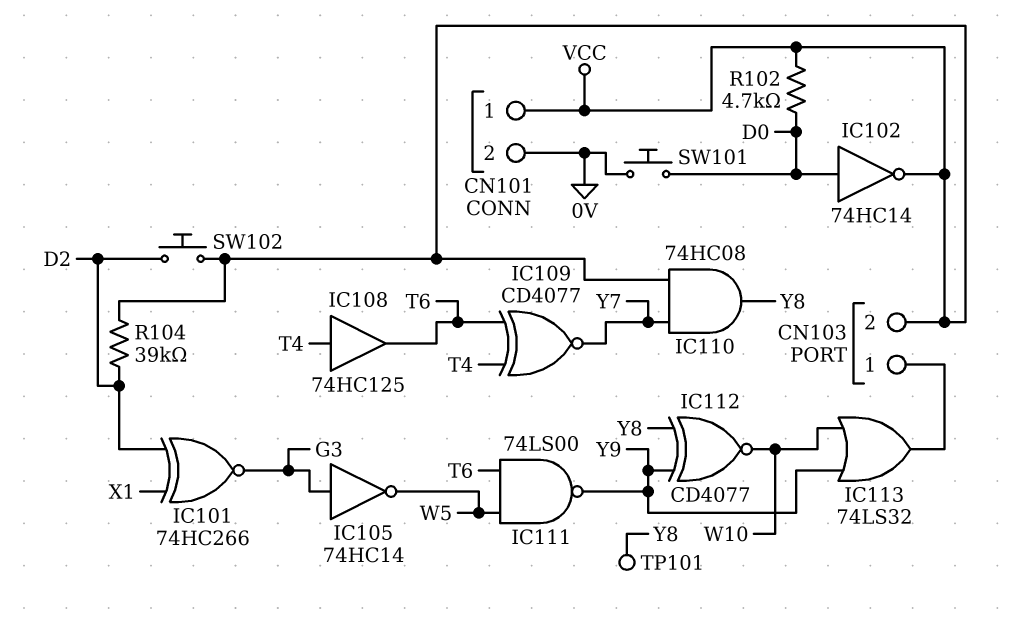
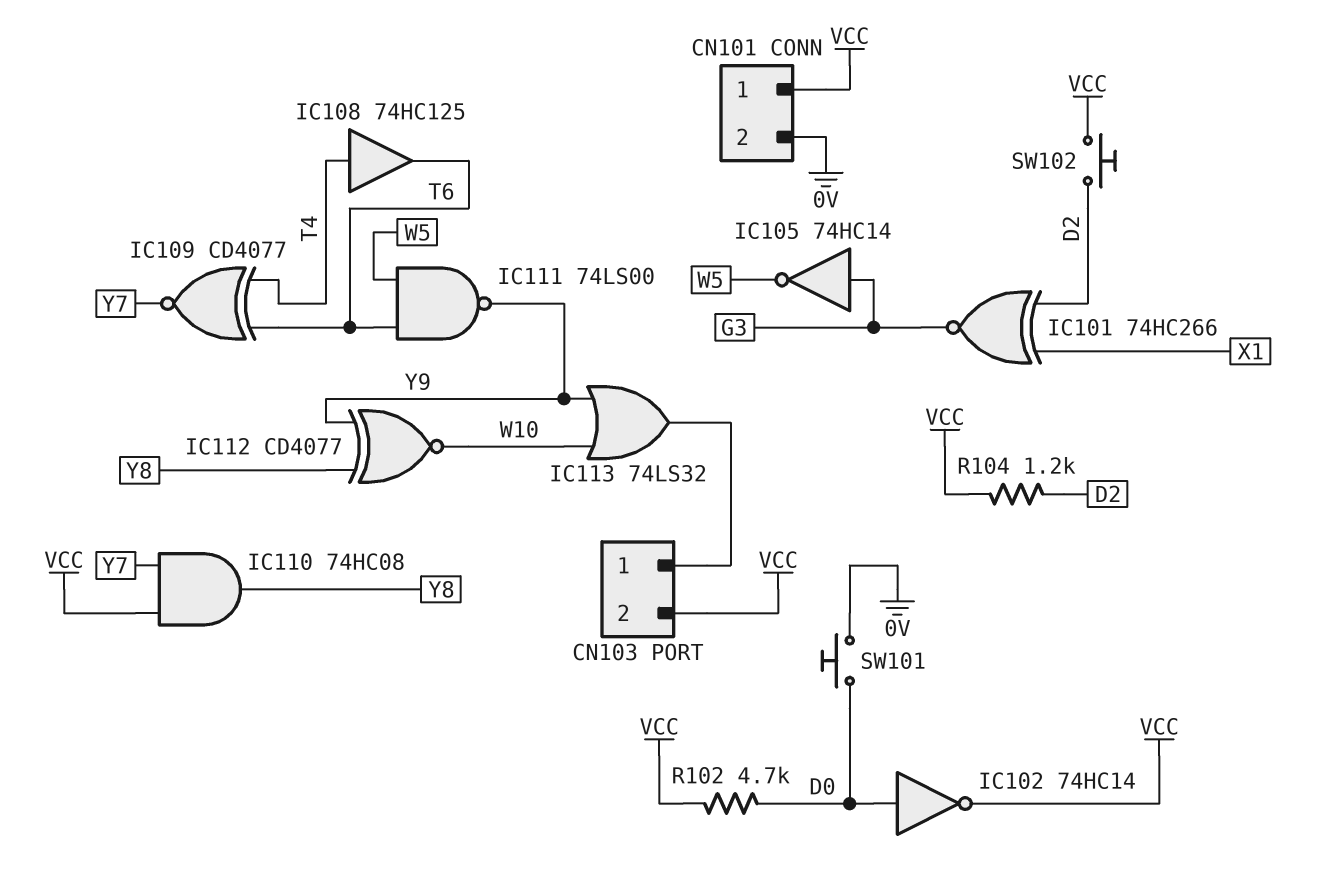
R104: 39k (D2, VCC) -> 1.2k (D2, VCC)
TP101: test point (Y8) -> none

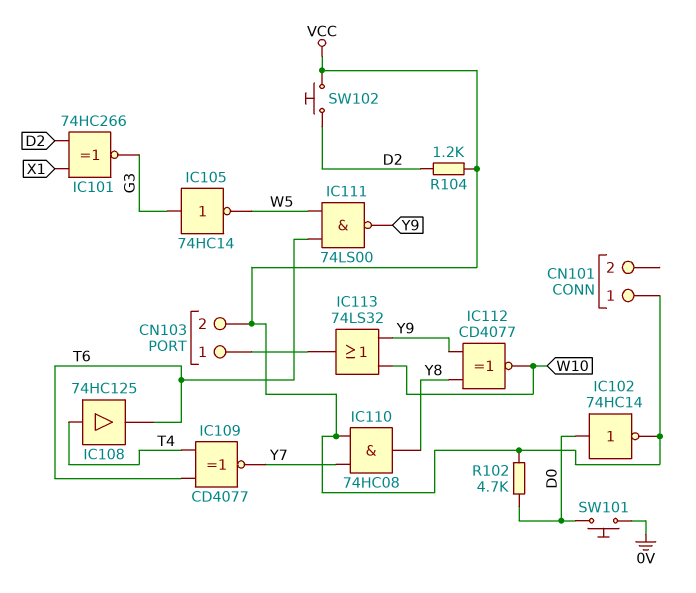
CN101 pin 2: 0V -> none

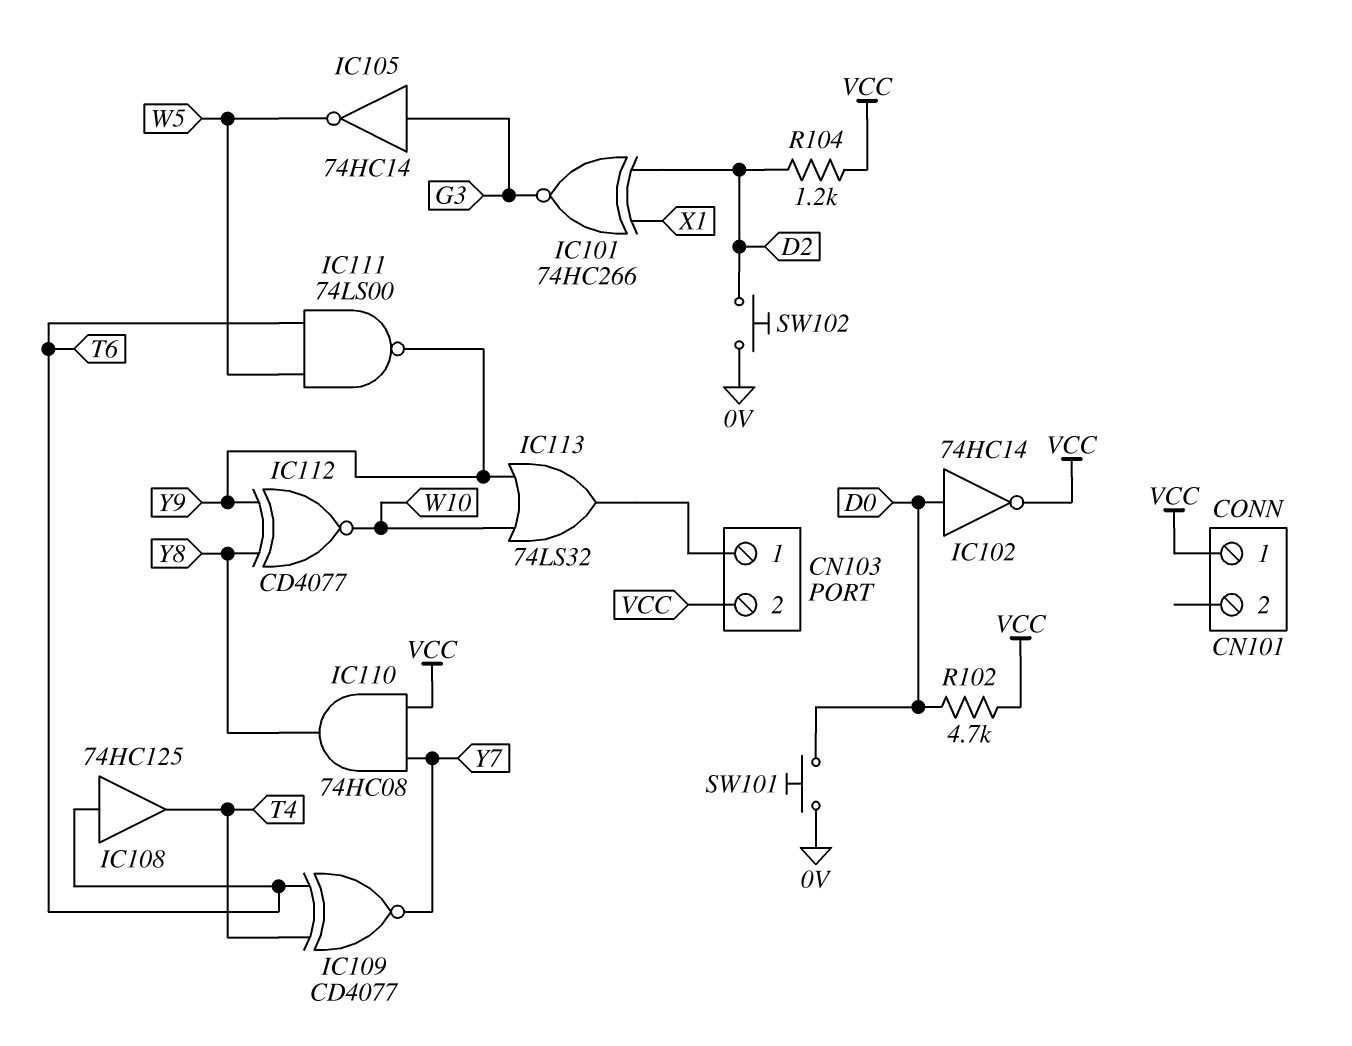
IC108: buffer 74HC125 (in T4, out T6) -> buffer 74HC125 (in T6, out T4)
SW102: button (D2, VCC) -> button (0V, D2)

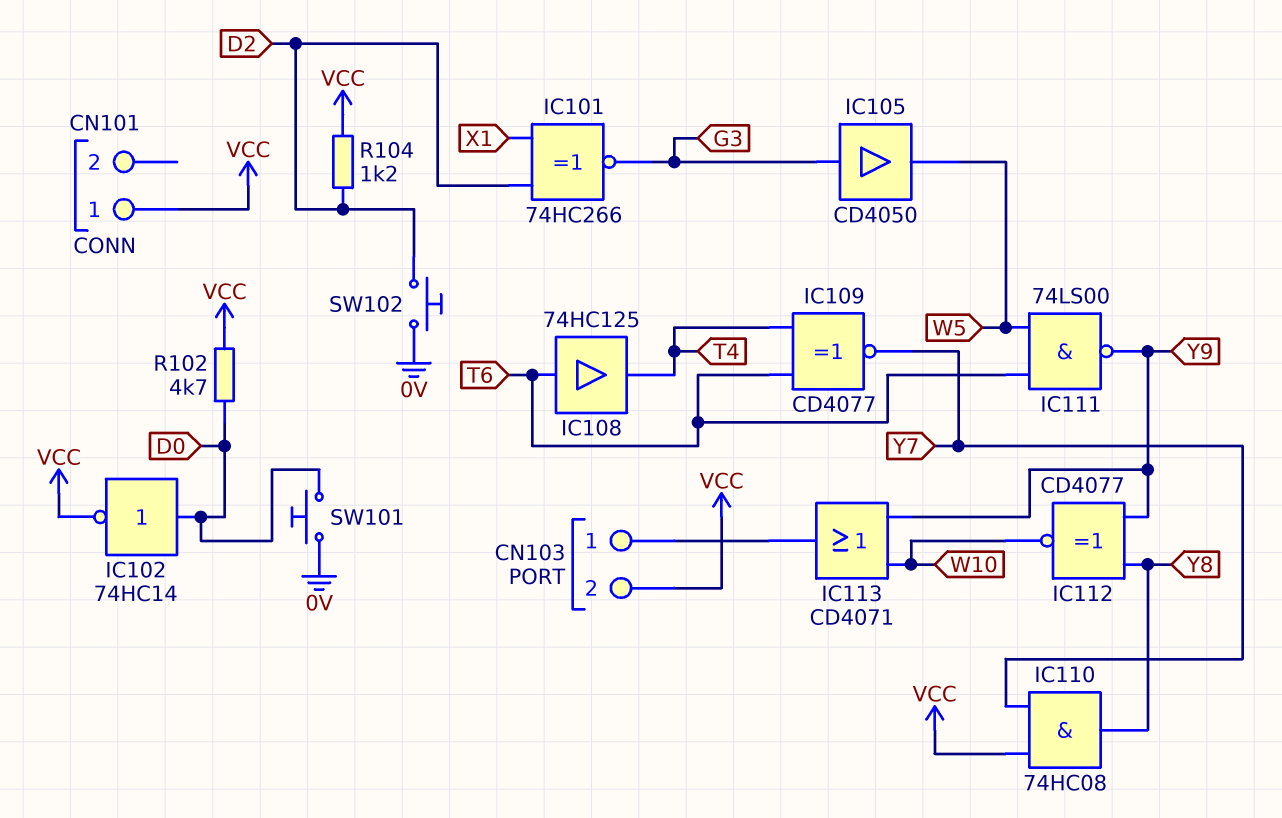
IC105: NOT 74HC14 (in G3, out W5) -> buffer CD4050 (in G3, out W5)
IC113: OR 74LS32 (in W10, in Y9, out CN103/1) -> OR CD4071 (in W10, in Y9, out CN103/1)

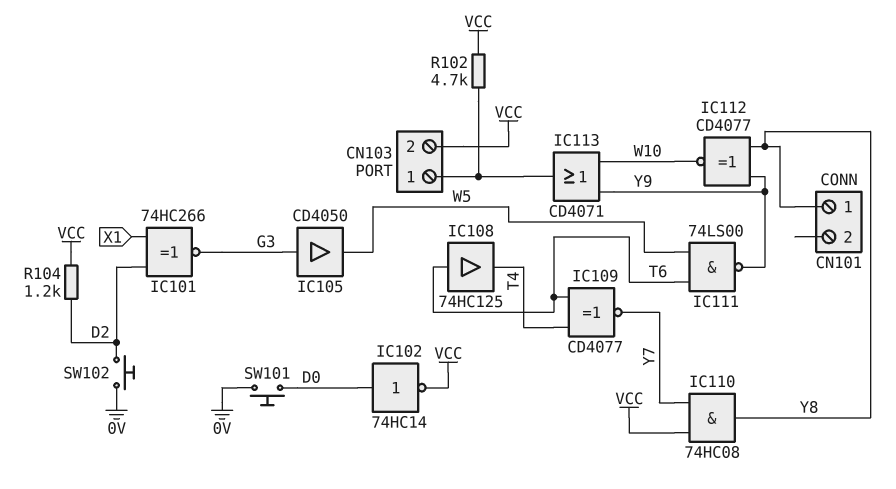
CN101 pin 1: VCC -> Y8
R102: 4.7k (D0, VCC) -> 4.7k (CN103/1, VCC)

